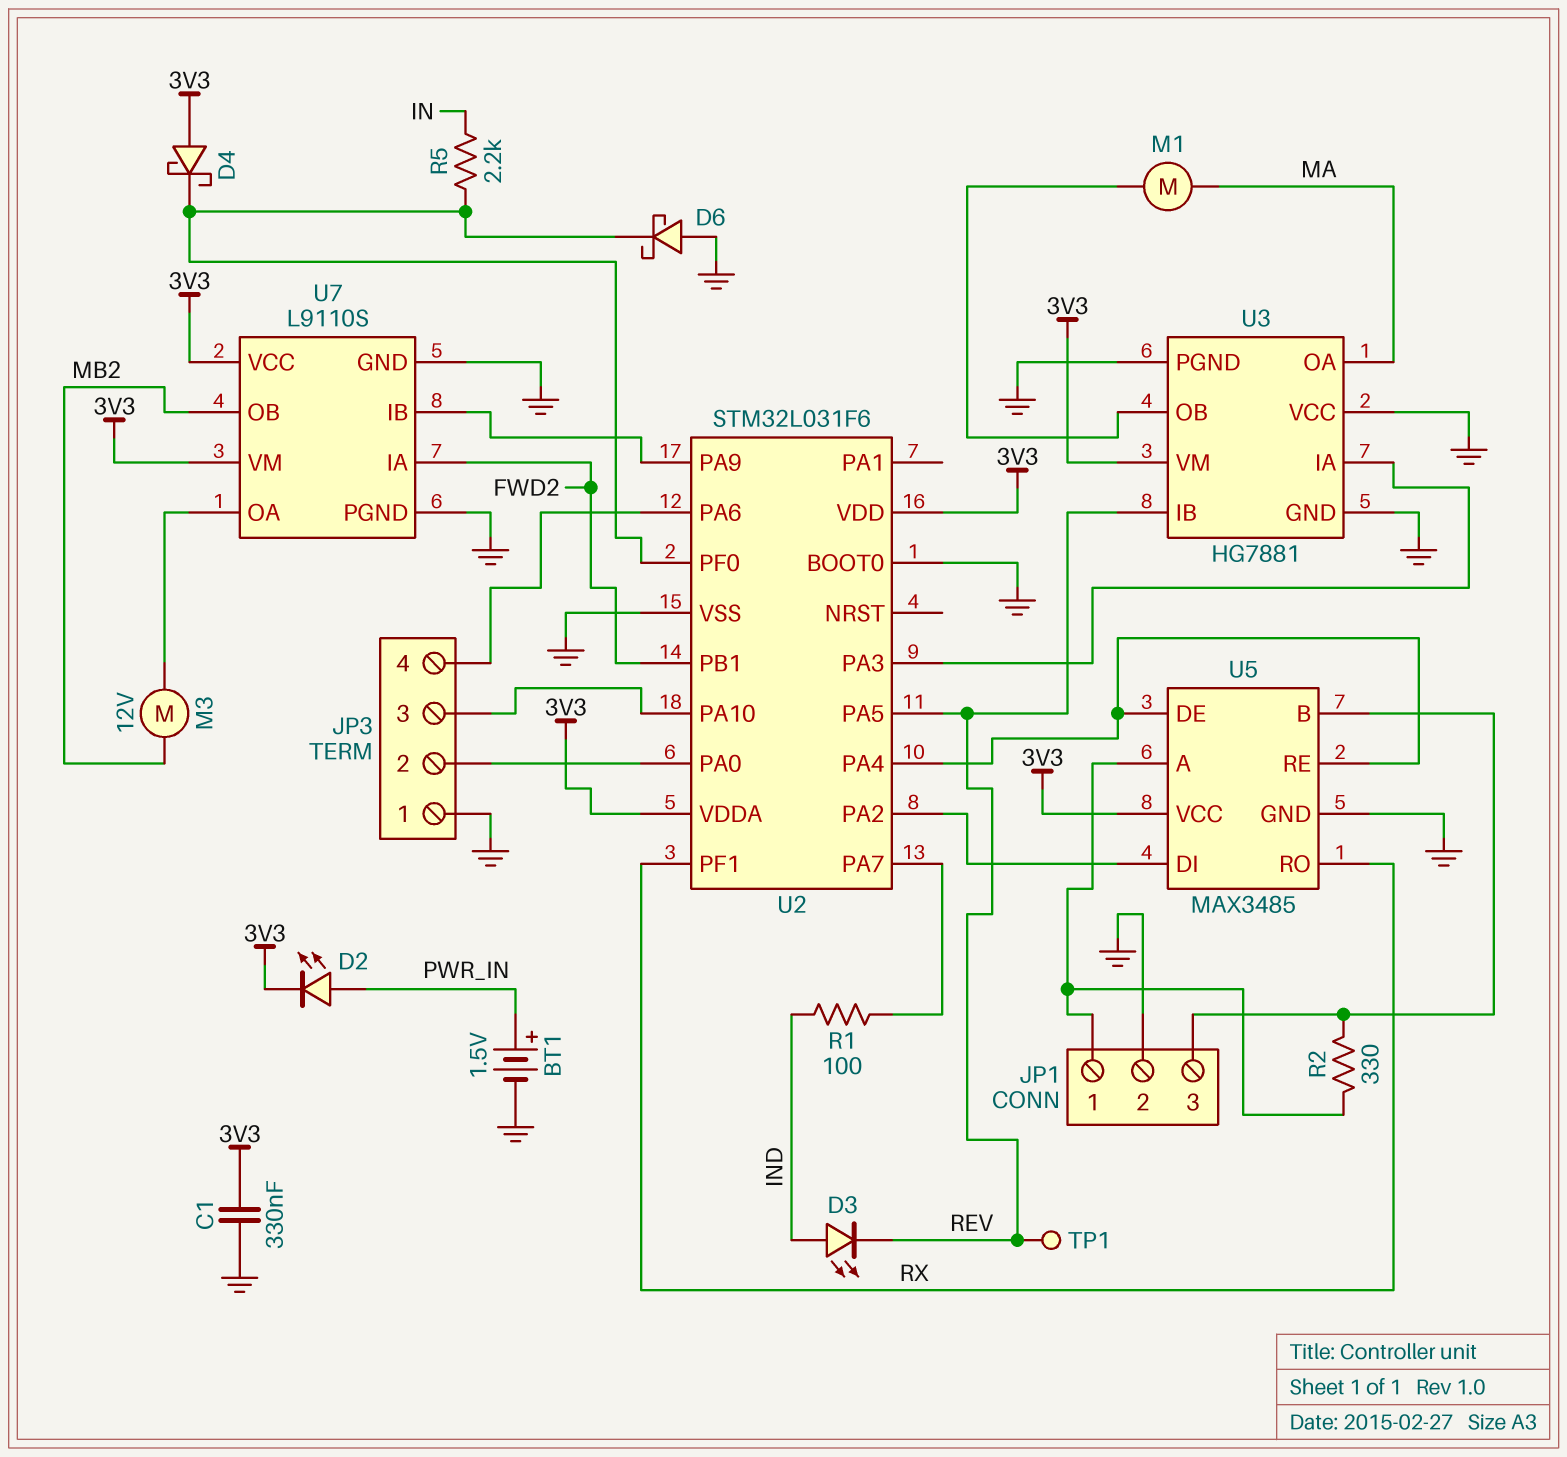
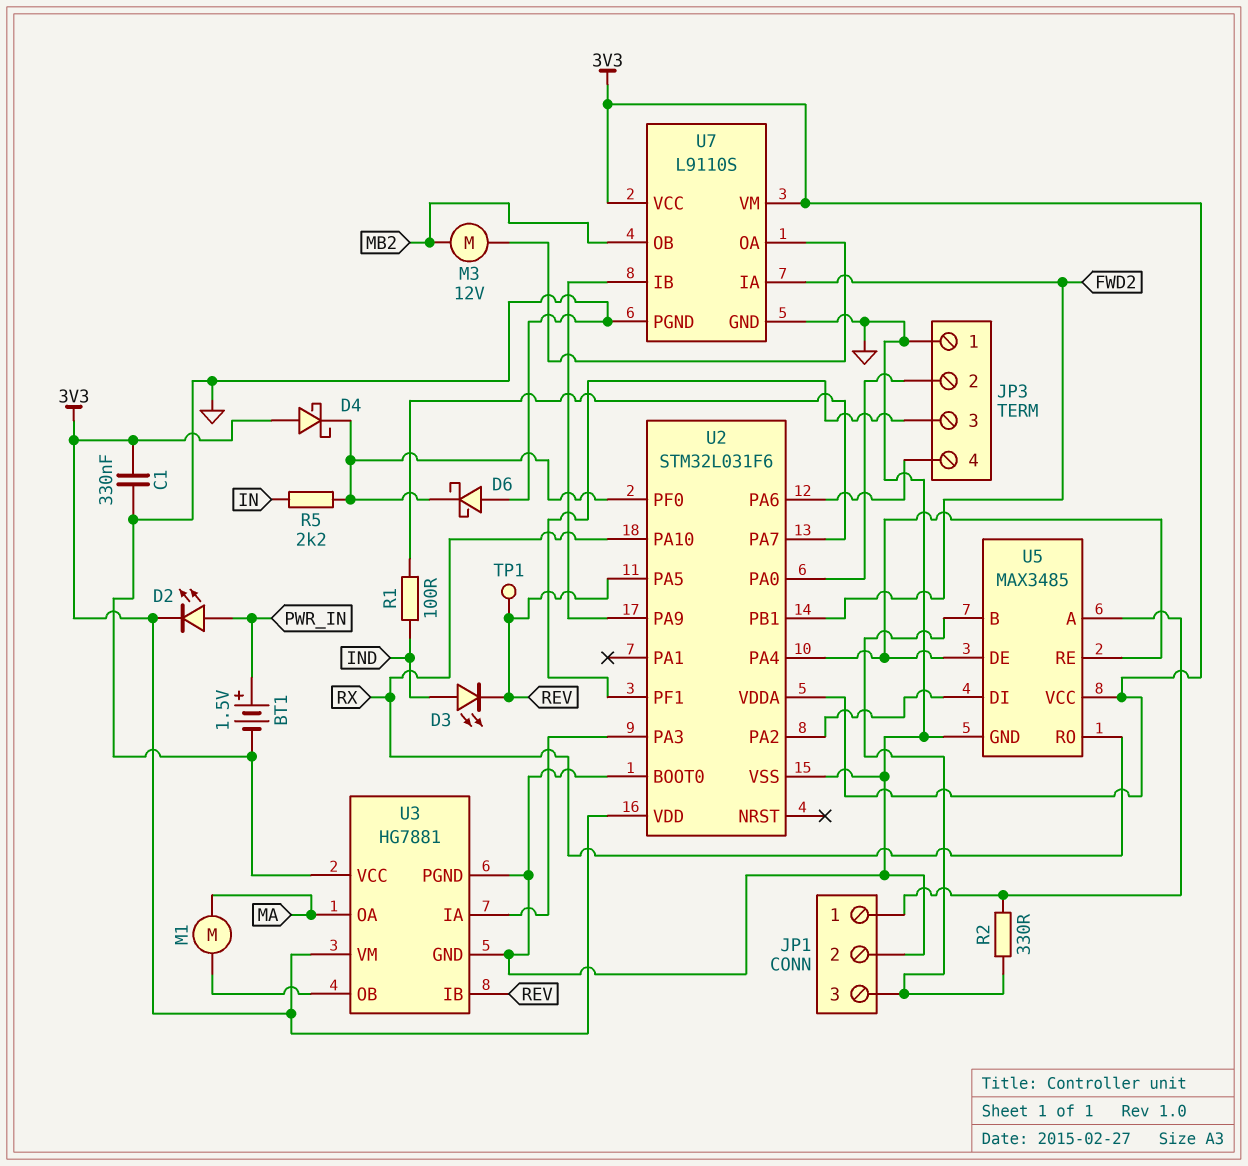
U2 pin PA10: JP3/3 -> RX
U2 pin PF1: RX -> JP3/3

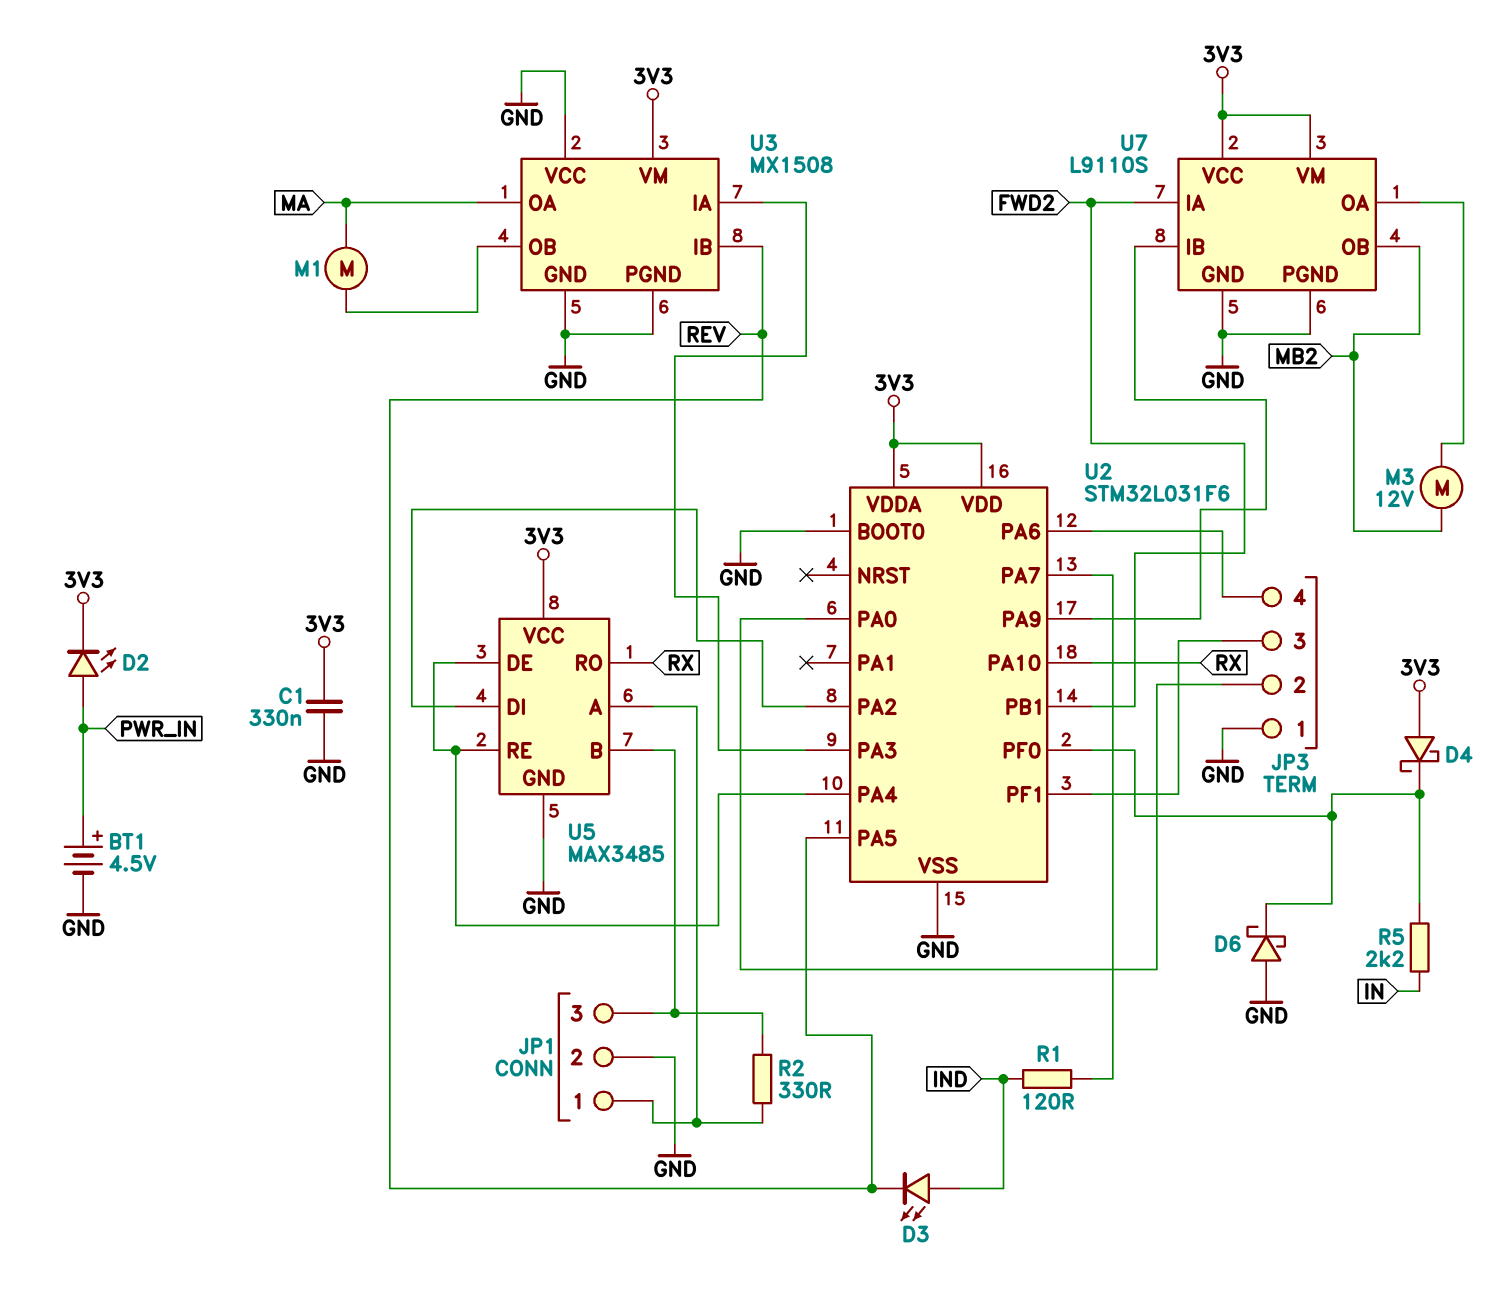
BT1: 1.5V (plus PWR_IN, minus GND) -> 4.5V (plus PWR_IN, minus GND)
R1: 100 (IND, U2/PA7) -> 120 (IND, U2/PA7)
TP1: test point (REV) -> none
U3: HG7881 -> MX1508

